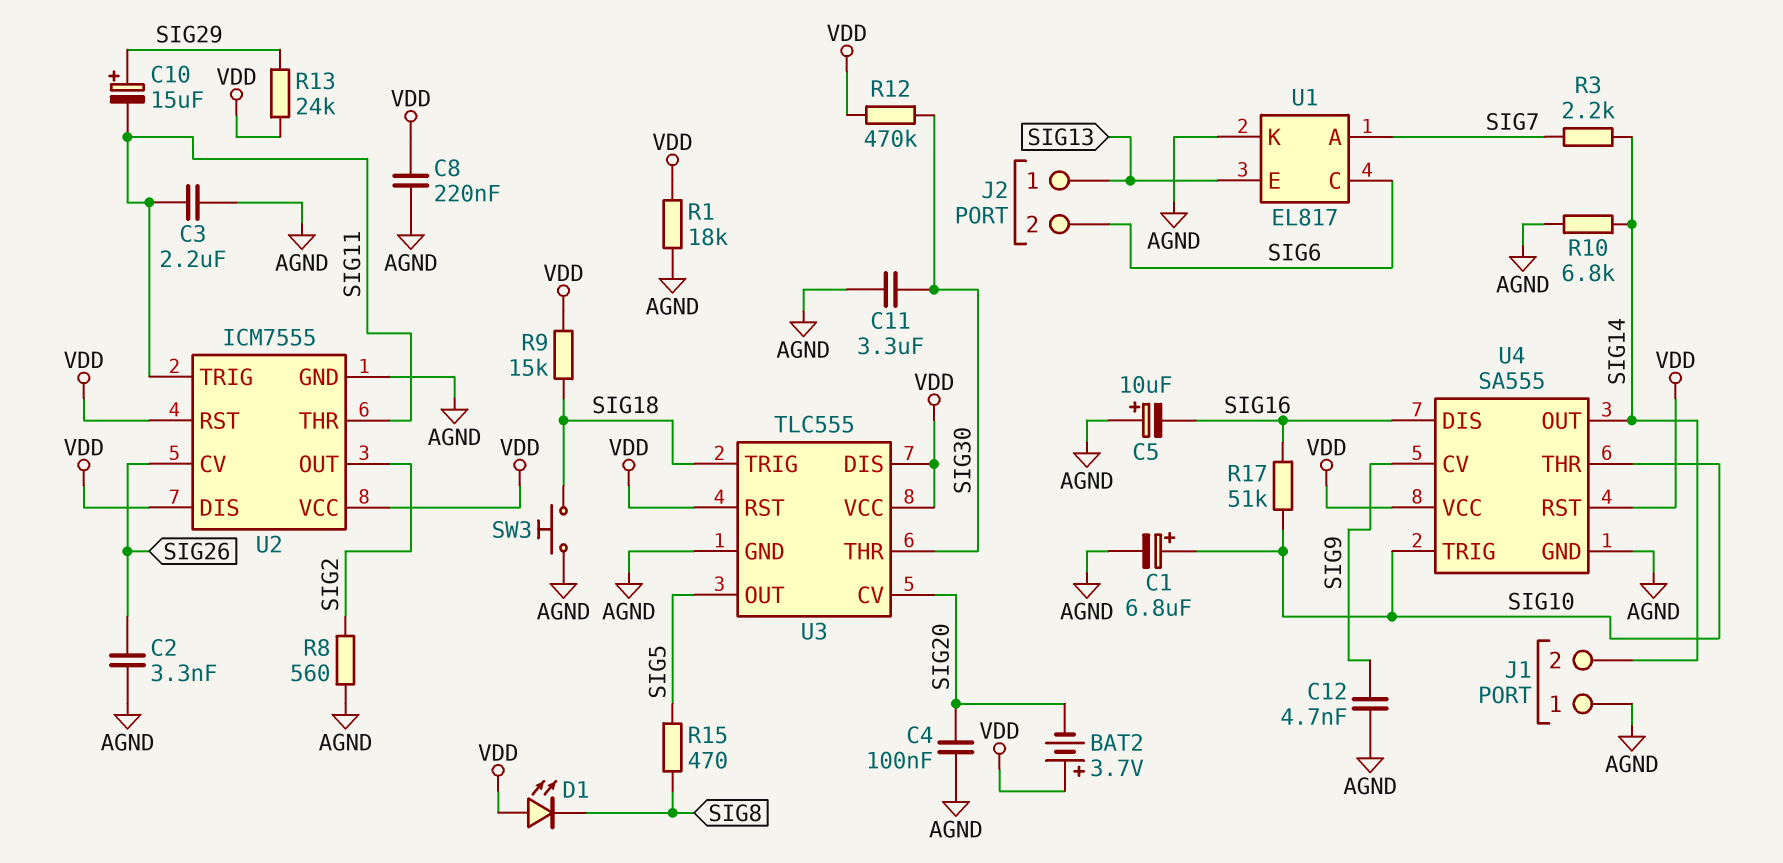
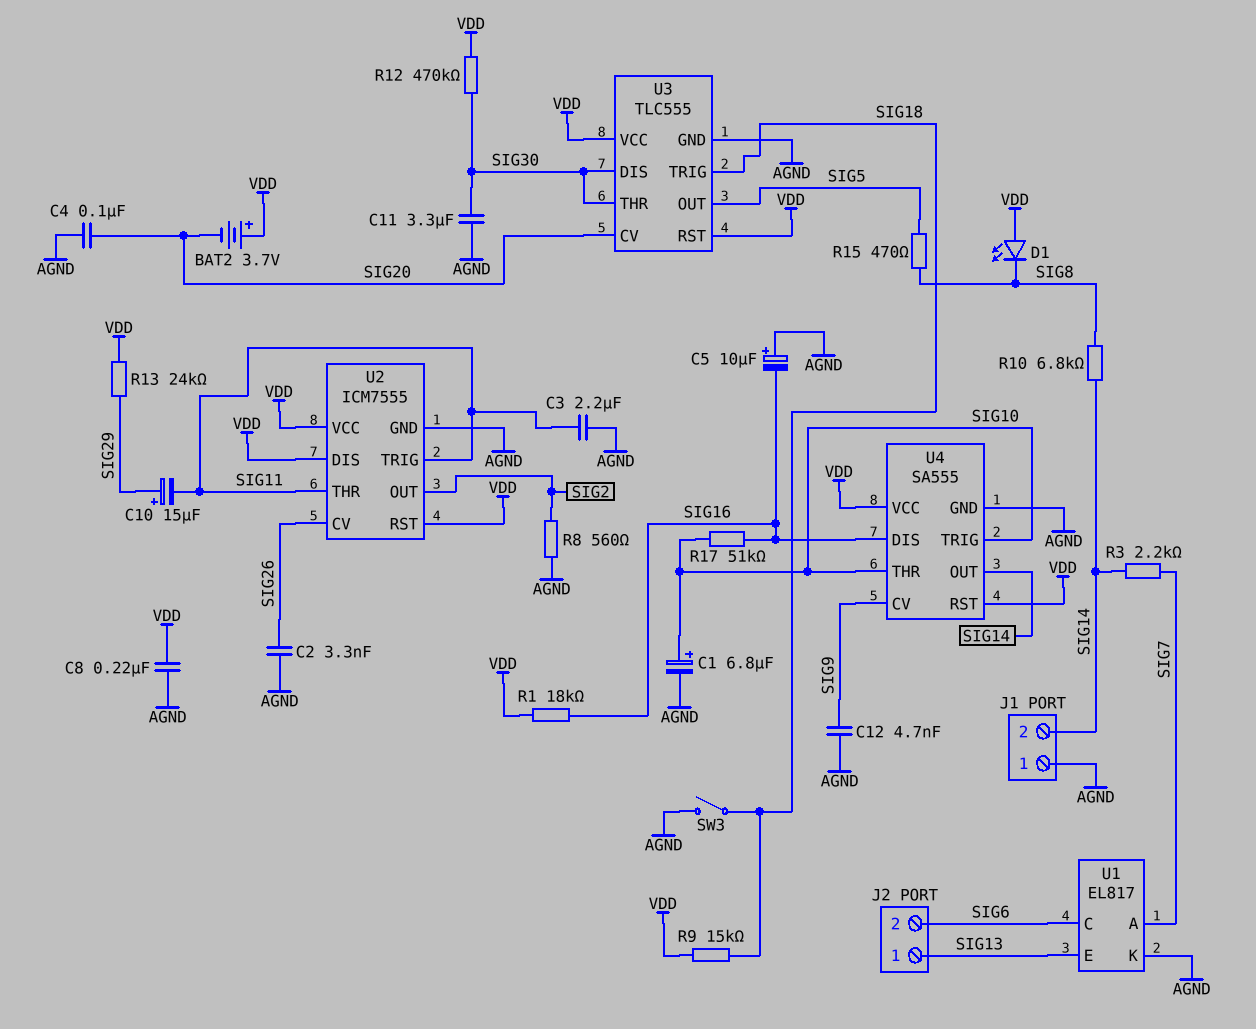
R1: 18k (AGND, VDD) -> 18k (SIG16, VDD)
R10: 6.8k (AGND, SIG14) -> 6.8k (SIG8, SIG14)
SW3: button (AGND, SIG18) -> switch (AGND, SIG18)
U3 pin DIS: VDD -> SIG30

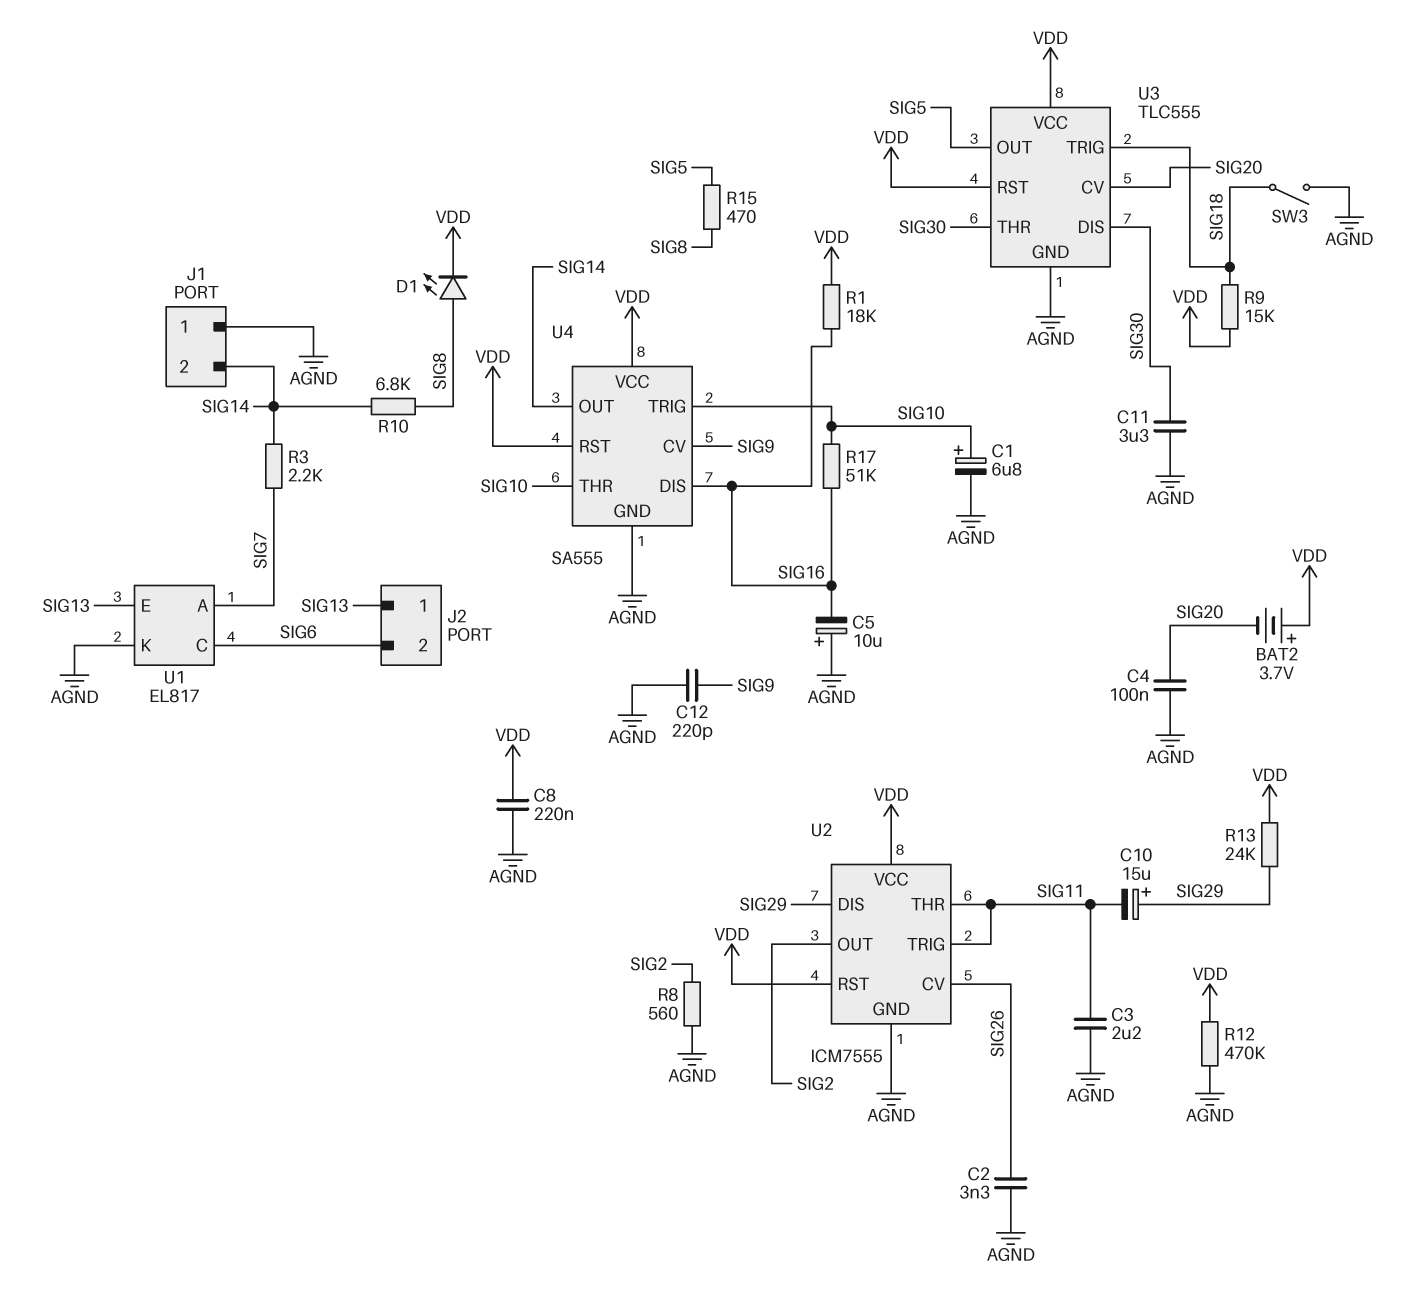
C12: 4.7nF (AGND, SIG9) -> 220pF (AGND, SIG9)
D1: LED (A VDD, K SIG8) -> LED (A SIG8, K VDD)
R12: 470k (SIG30, VDD) -> 470k (AGND, VDD)
U2 pin DIS: VDD -> SIG29

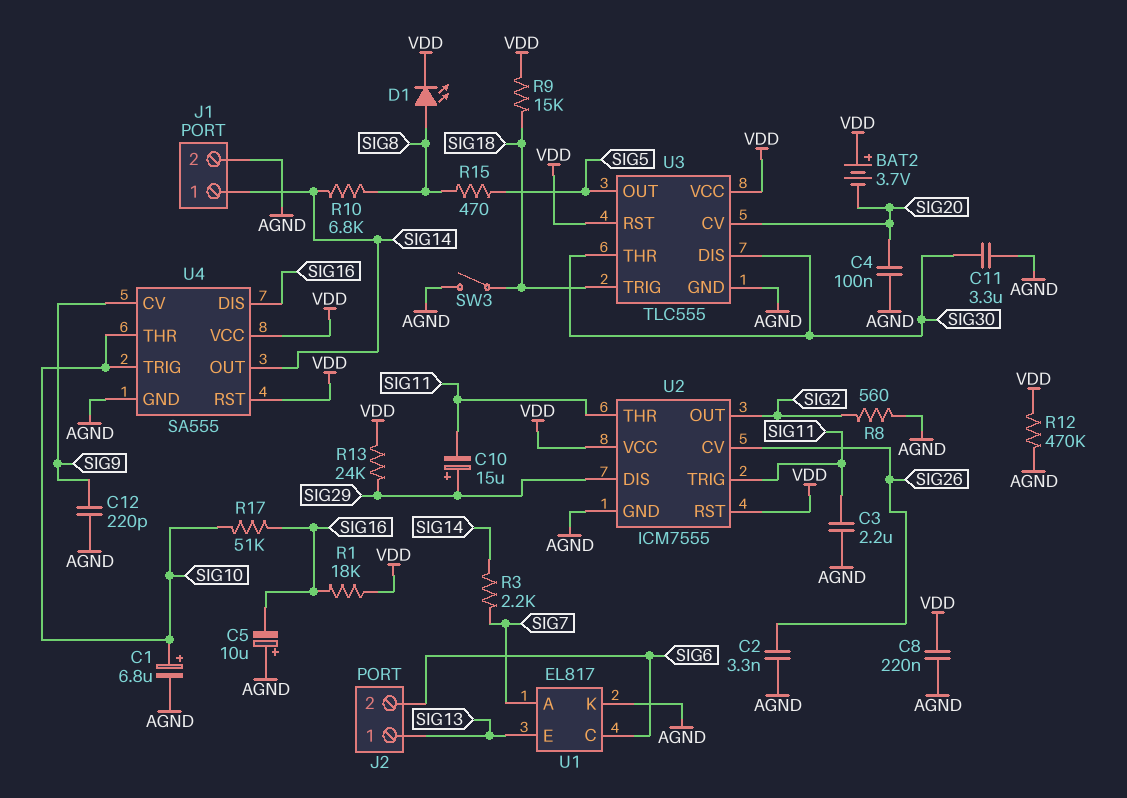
J1 pin 1: AGND -> SIG14
J1 pin 2: SIG14 -> AGND

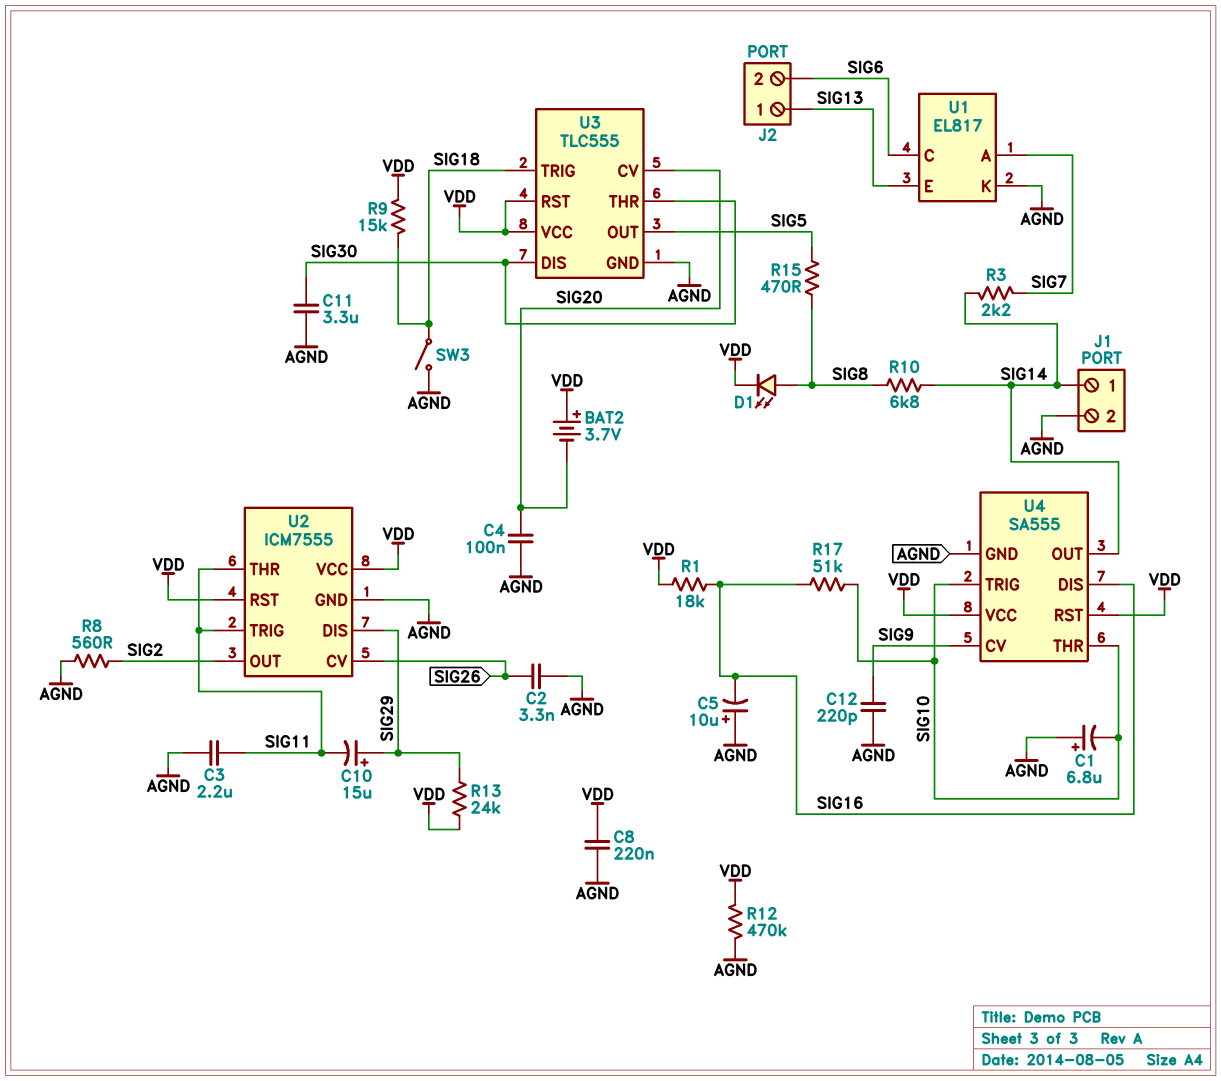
C1: 6.8uF (plus SIG10, minus AGND) -> 6.8uF (plus AGND, minus SIG10)

